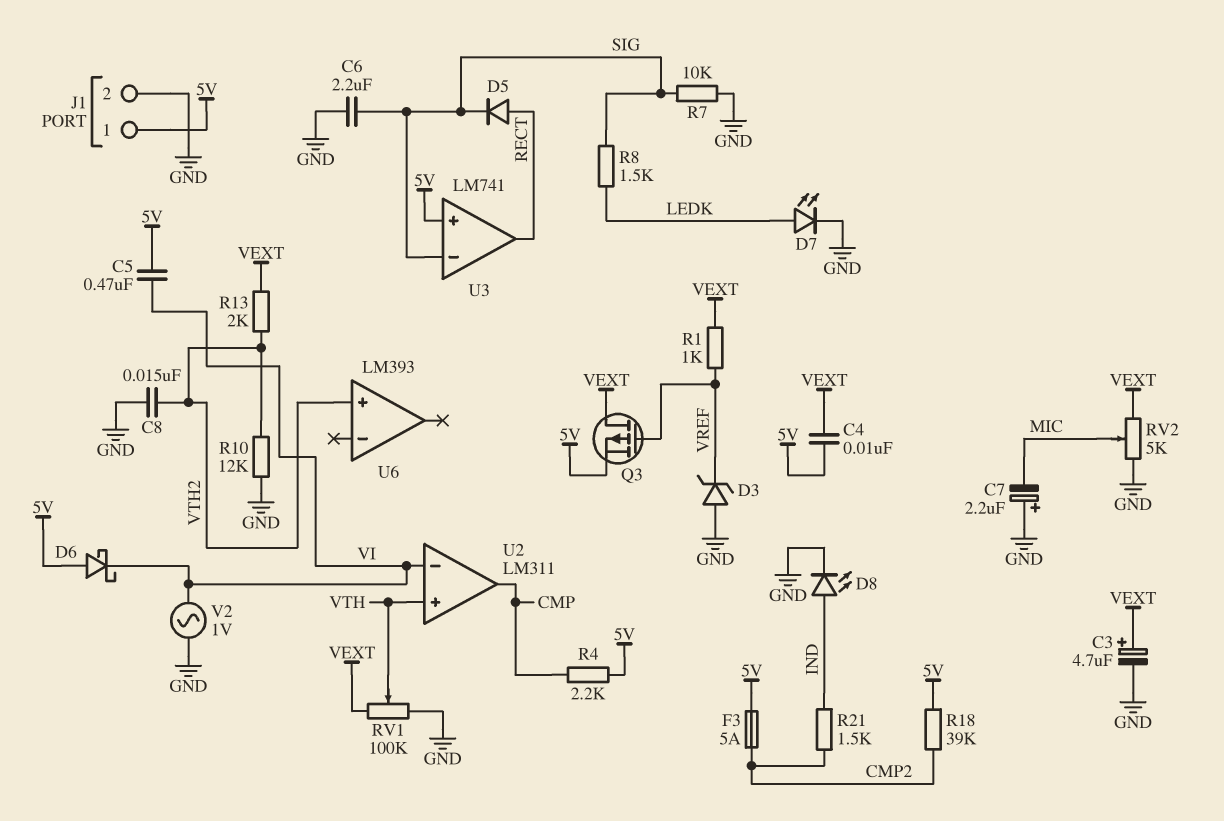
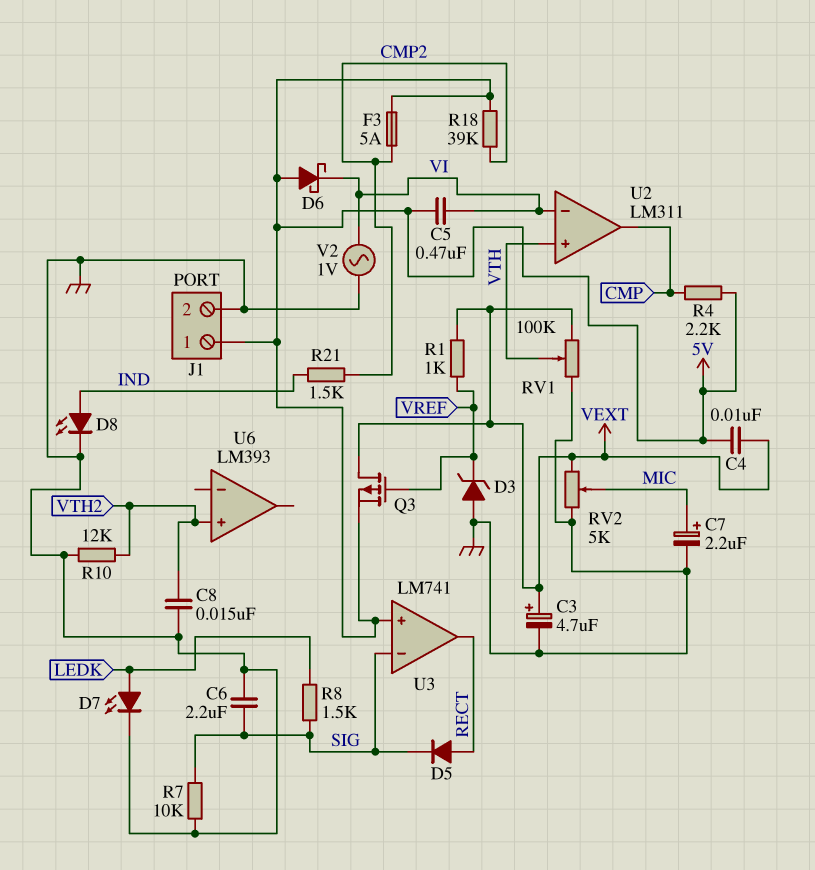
C7: 2.2uF (plus GND, minus MIC) -> 2.2uF (plus MIC, minus GND)
R13: 2k (VEXT, VTH2) -> none

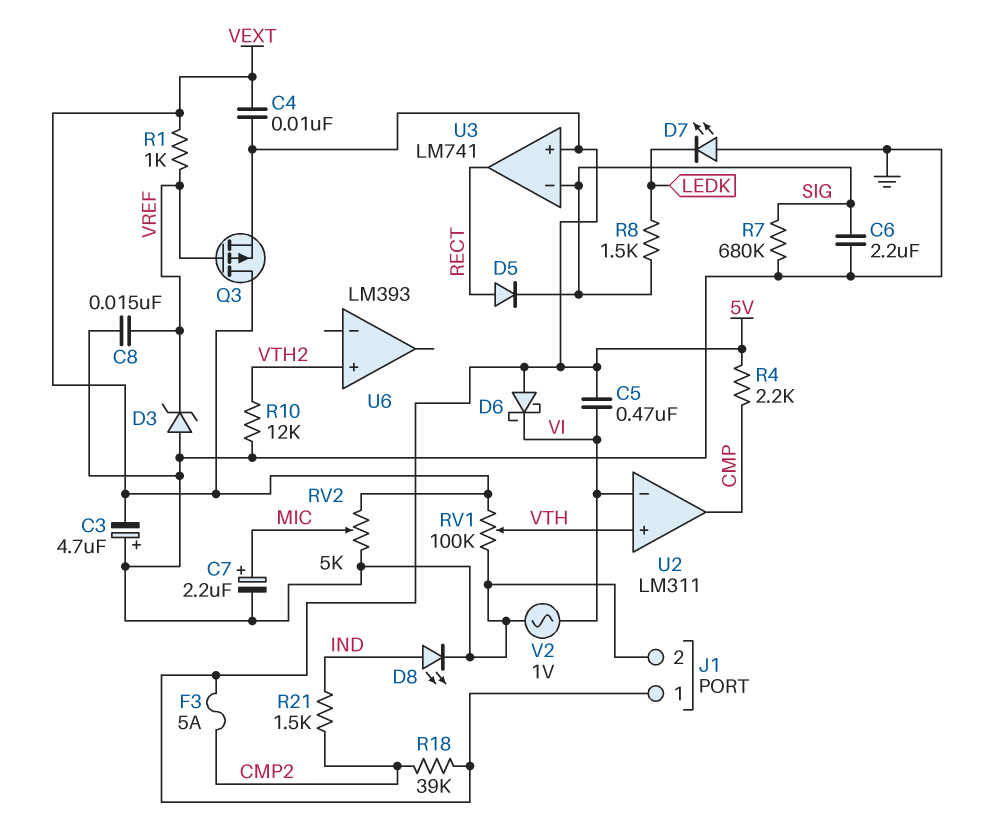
C3: 4.7uF (plus VEXT, minus GND) -> 4.7uF (plus GND, minus VEXT)
C8: 15nF (GND, VTH2) -> 15nF (GND, VREF)
D7: LED (A LEDK, K GND) -> LED (A GND, K LEDK)
R7: 10k (GND, SIG) -> 680k (GND, SIG)

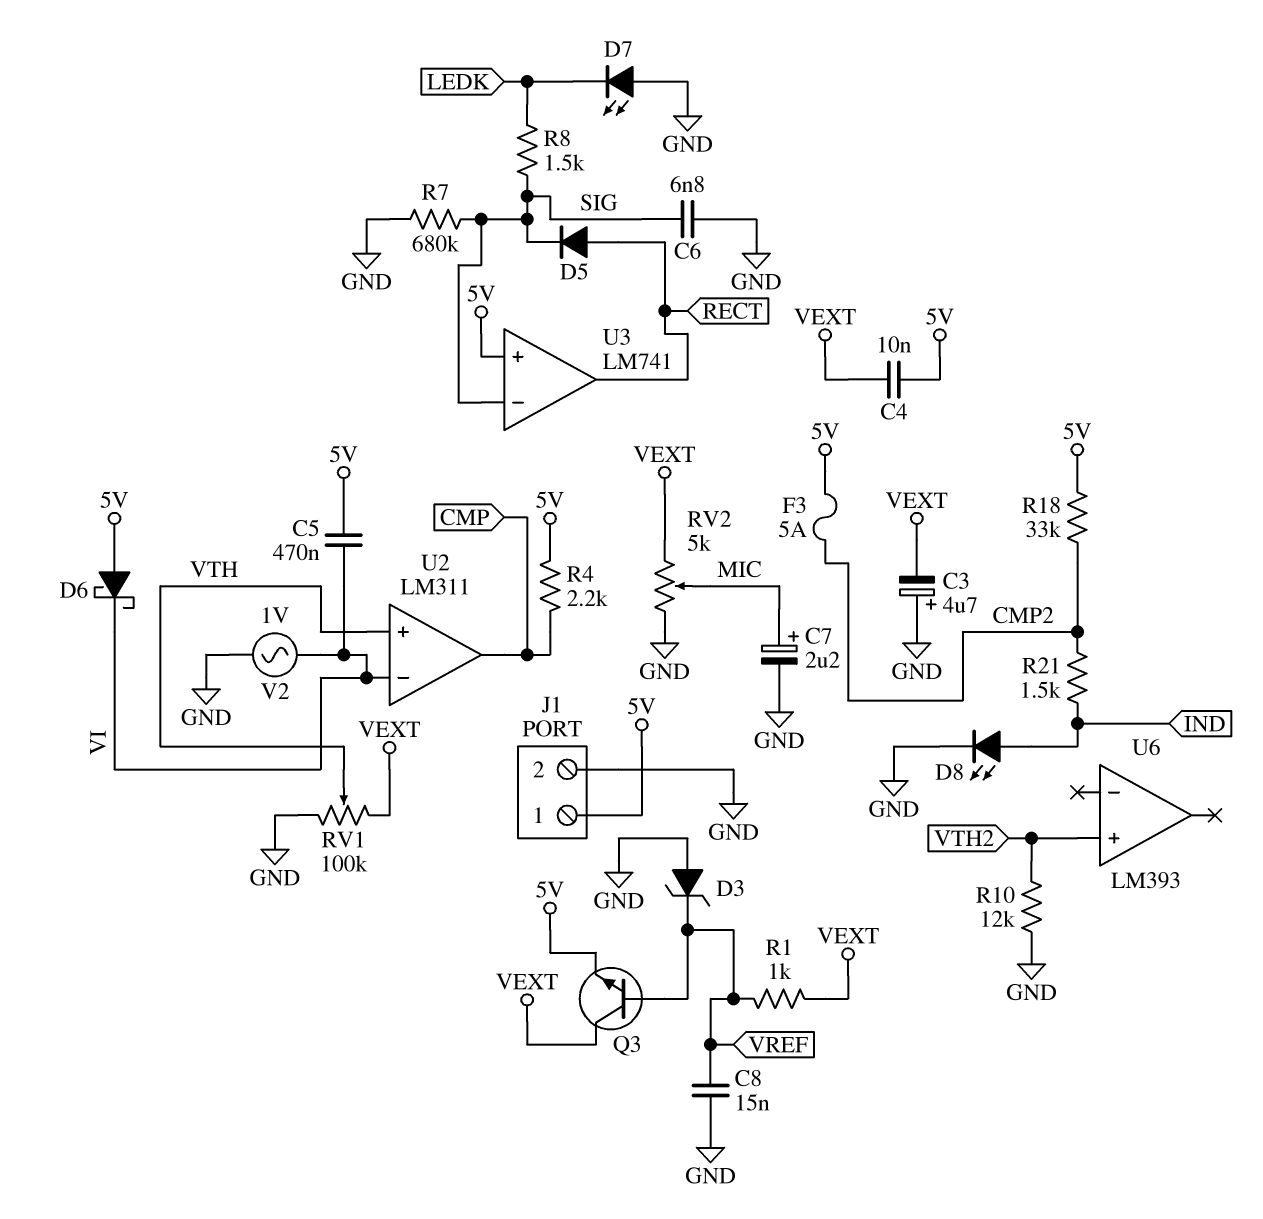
C6: 2.2uF (GND, SIG) -> 6.8nF (GND, SIG)
Q3: PMOS (G VREF, D VEXT, S 5V) -> NPN (B VREF, C VEXT, E 5V)
R18: 39k (5V, CMP2) -> 33k (5V, CMP2)

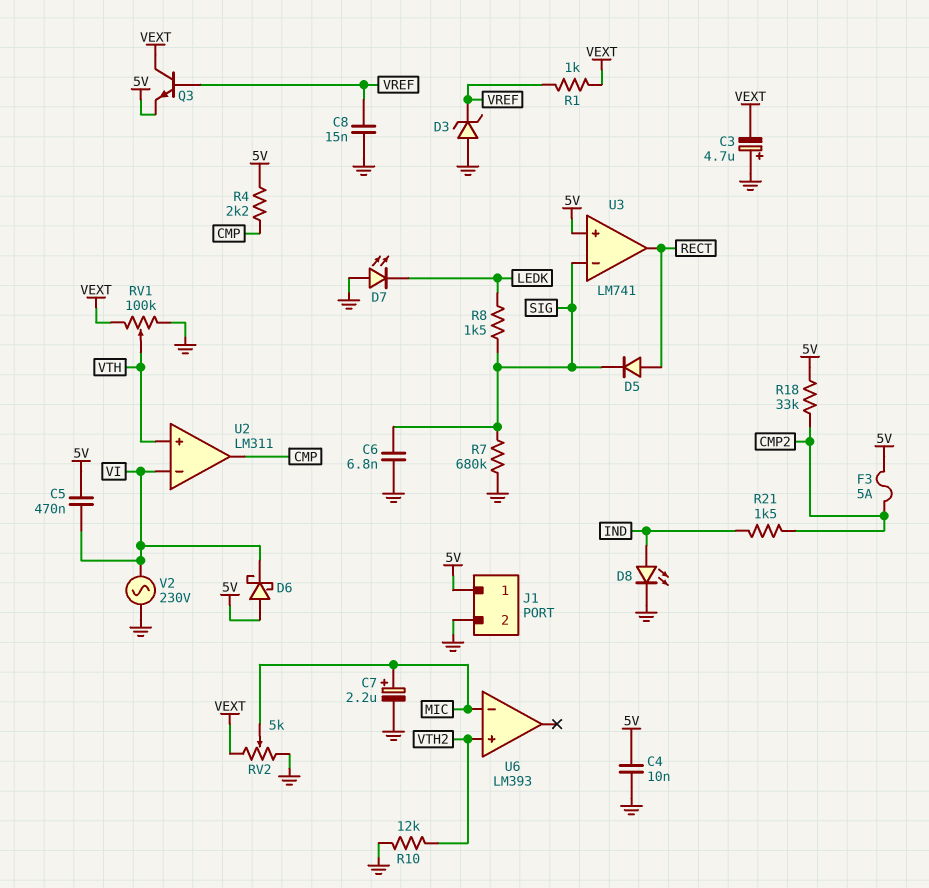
C4: 10nF (5V, VEXT) -> 10nF (5V, GND)
U6 pin in-: none -> MIC
V2: AC 1V (GND, VI) -> AC 230V (GND, VI)

